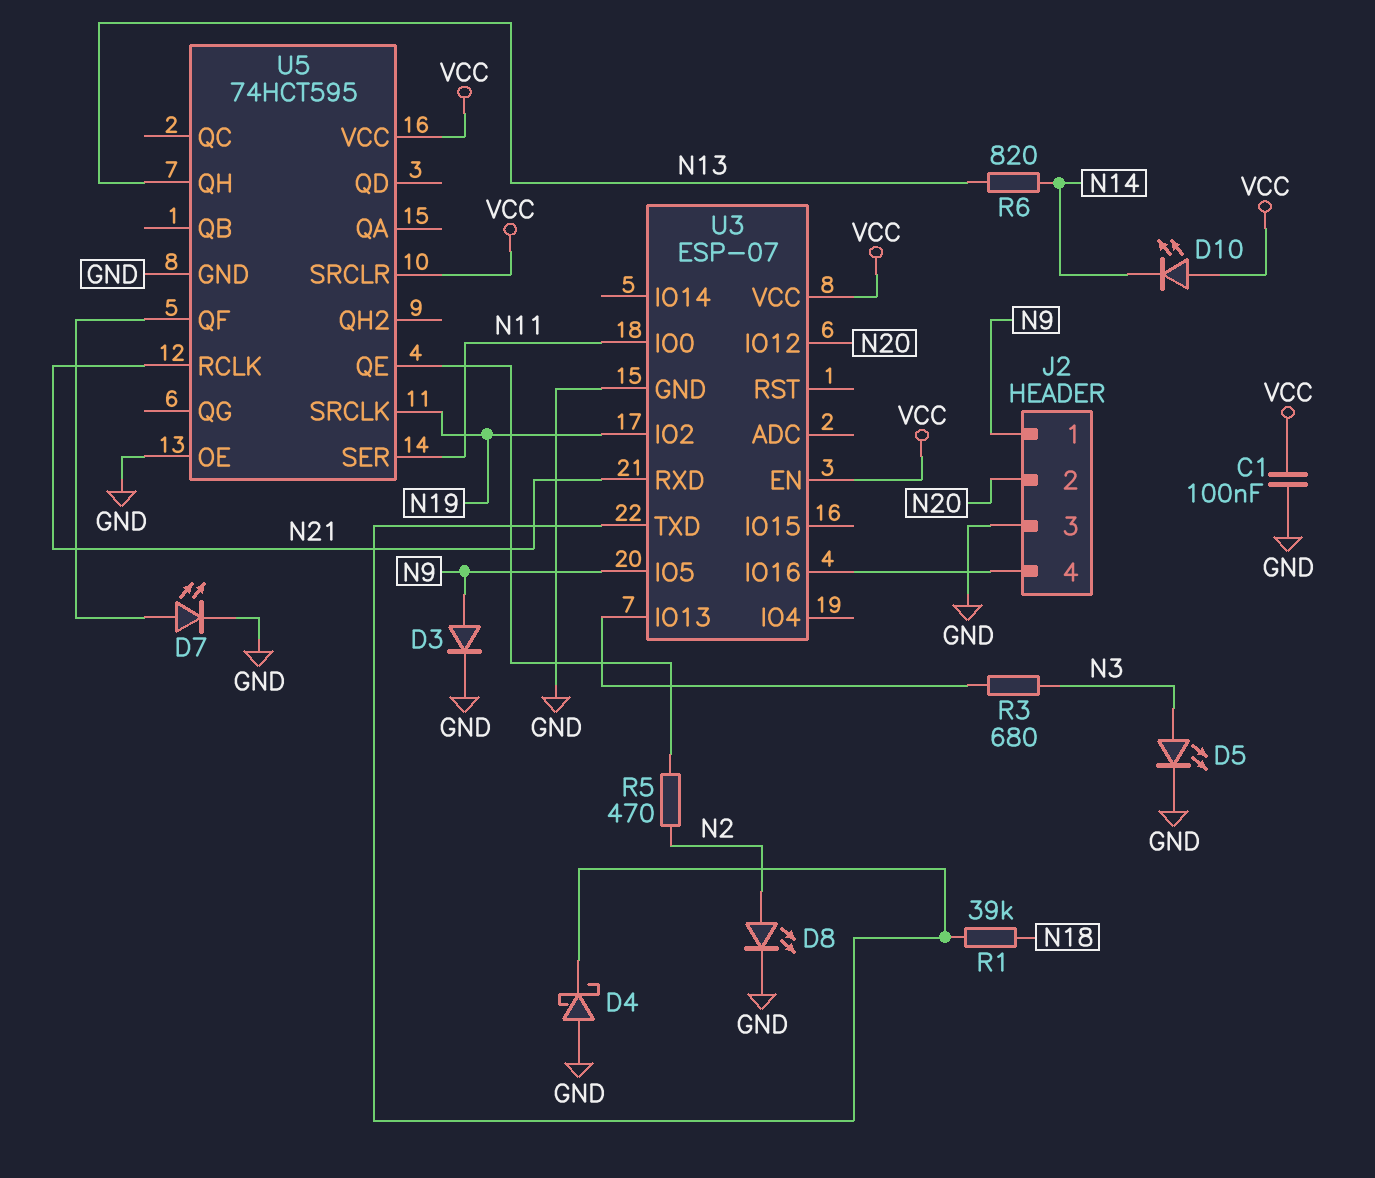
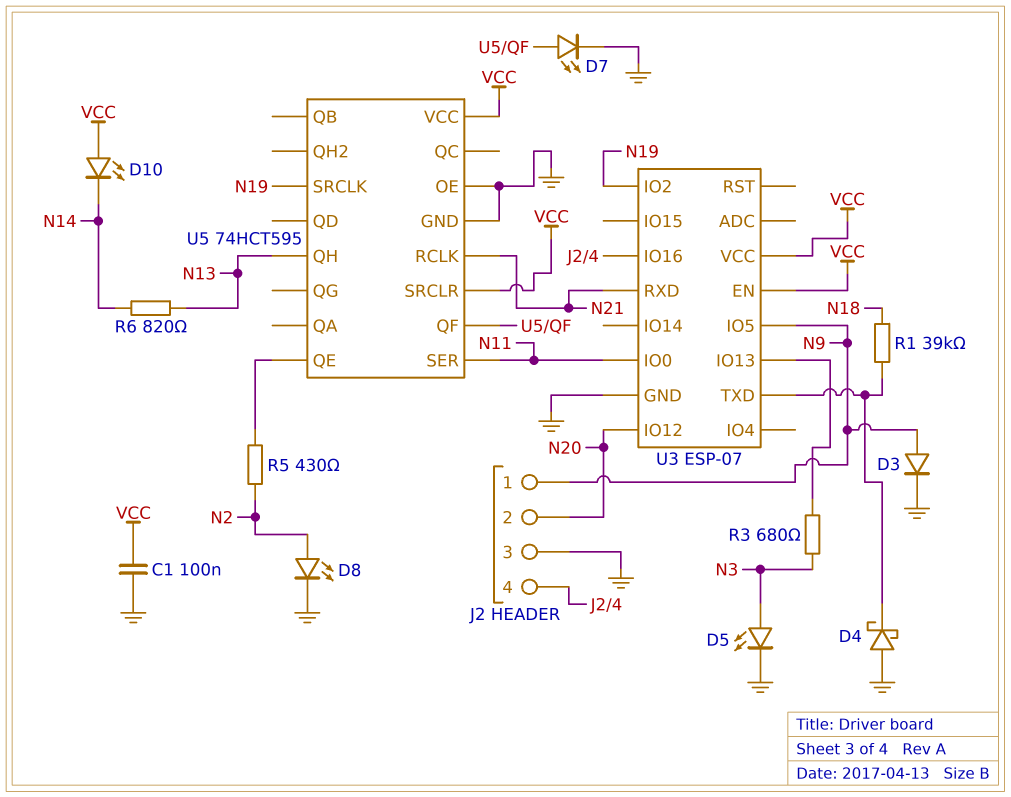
R5: 470 (N2, U5/QE) -> 430 (N2, U5/QE)

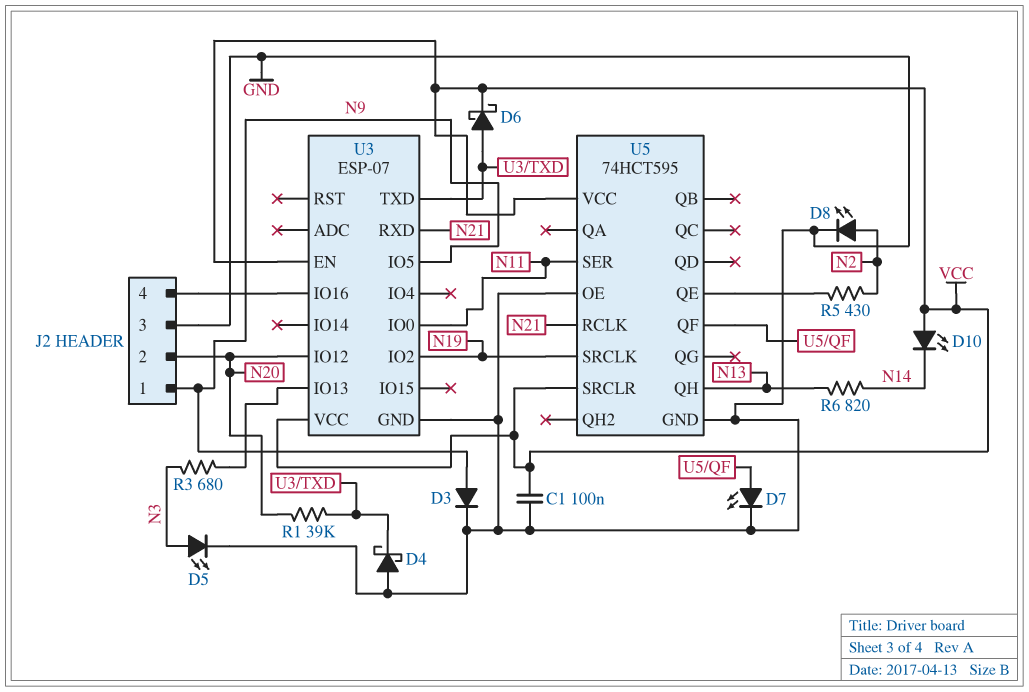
D6: none -> schottky (A U3/TXD, K VCC)
R1: 39k (N18, U3/TXD) -> 39k (N20, U3/TXD)

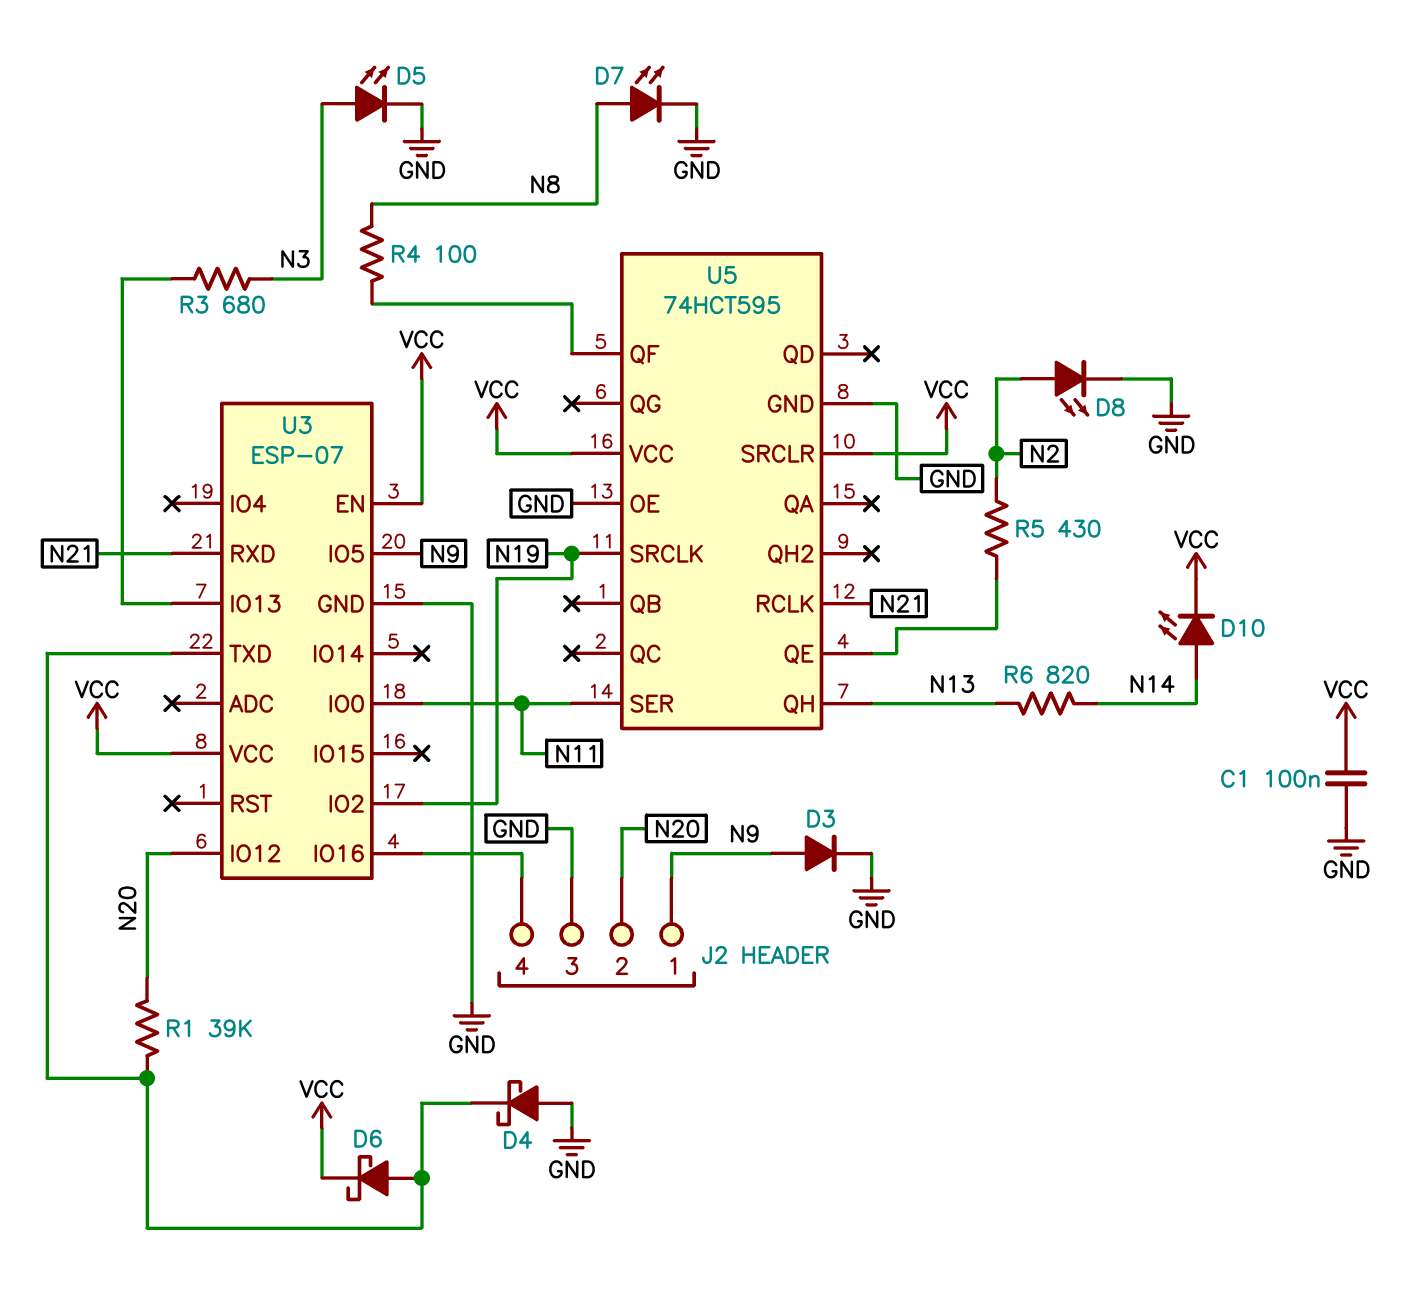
D7: LED (A U5/QF, K GND) -> LED (A N8, K GND)
D10: LED (A VCC, K N14) -> LED (A N14, K VCC)
R4: none -> 100 (N8, U5/QF)

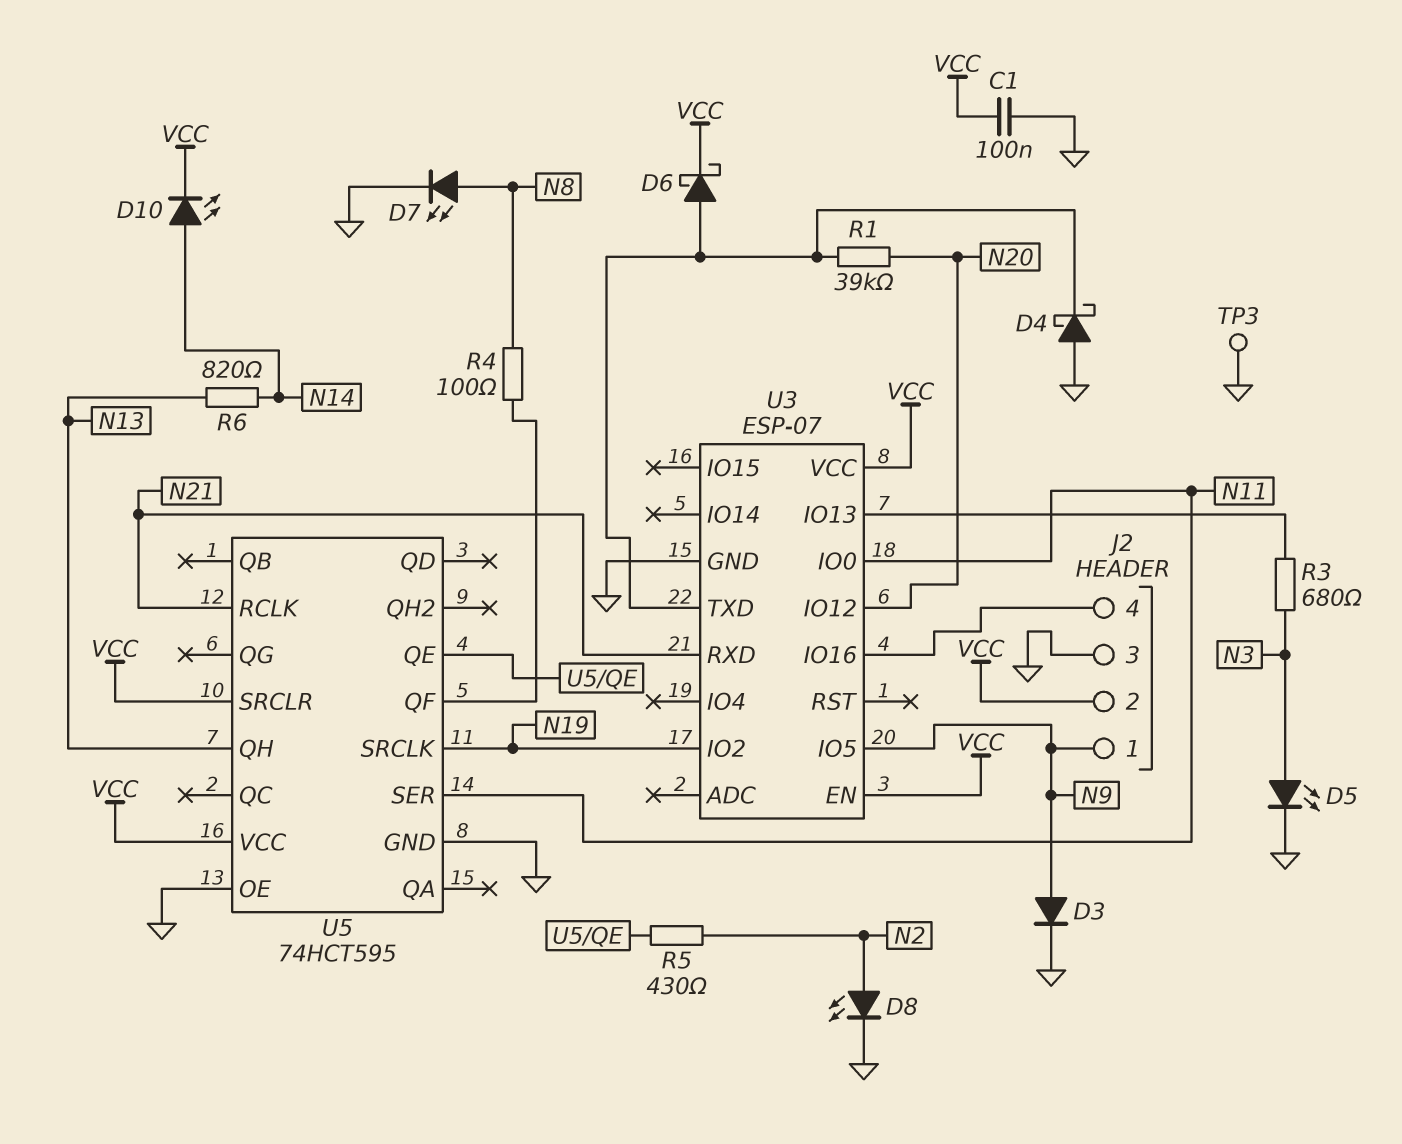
J2 pin 2: N20 -> VCC
TP3: none -> test point (GND)

